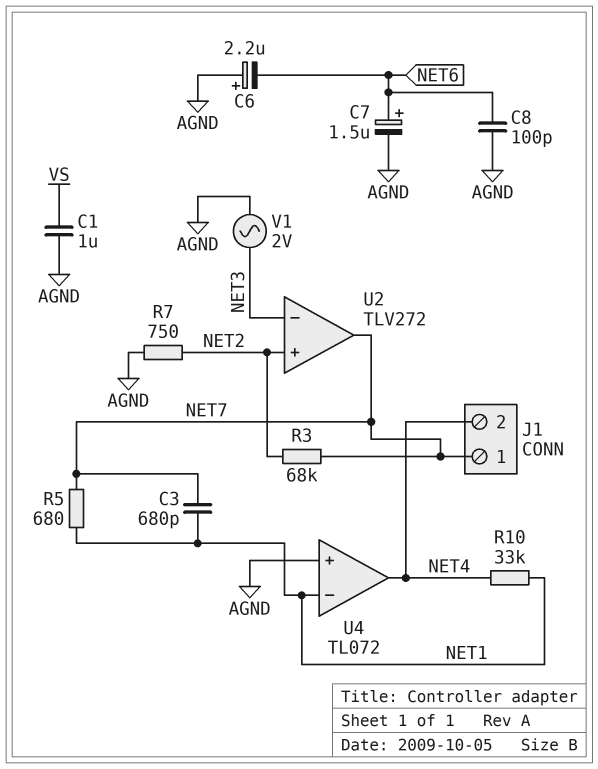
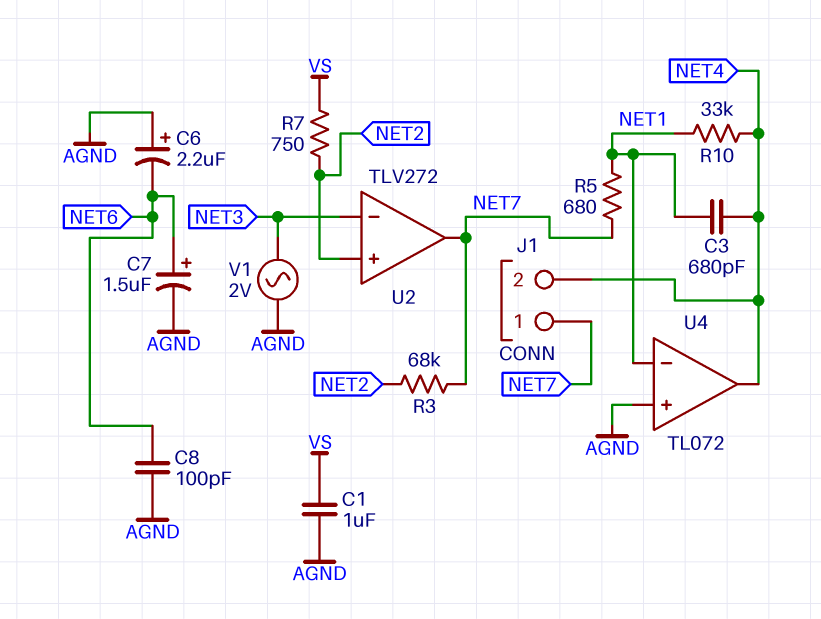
C3: 680pF (NET1, NET7) -> 680pF (NET1, NET4)
R7: 750 (AGND, NET2) -> 750 (NET2, VS)

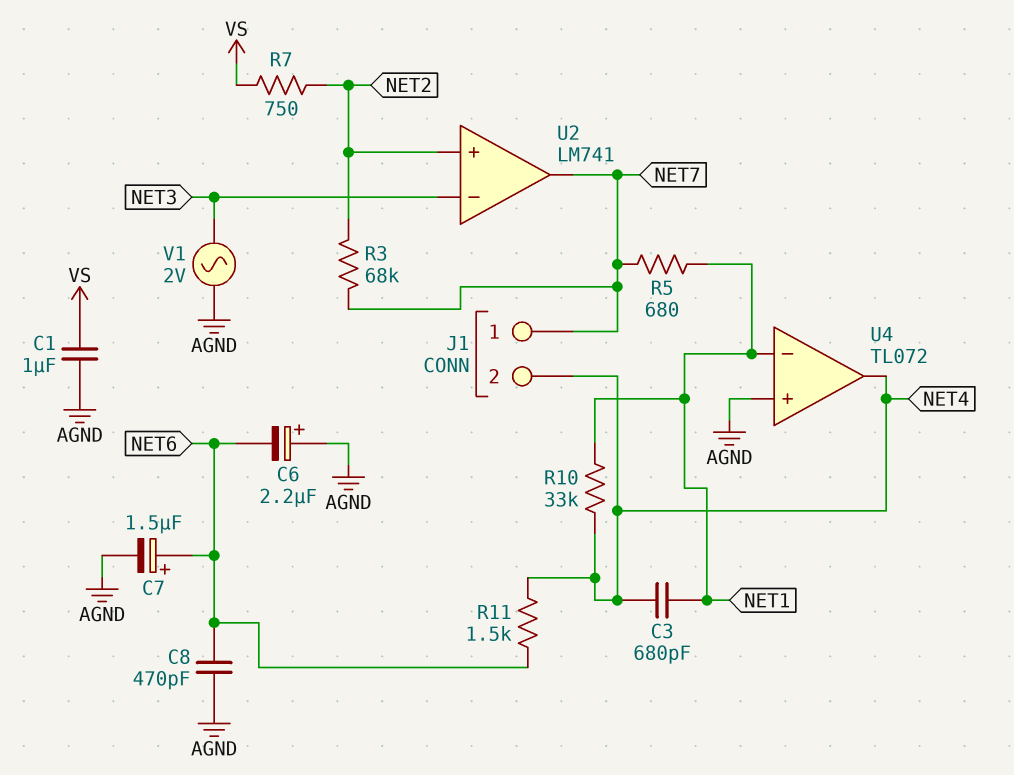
C8: 100pF (AGND, NET6) -> 470pF (AGND, NET6)
R11: none -> 1.5k (NET4, NET6)
U2: TLV272 -> LM741

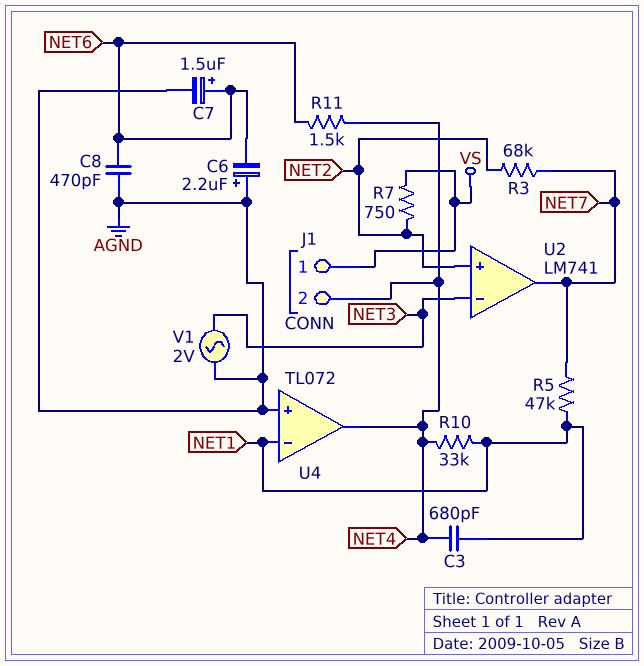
C1: 1uF (AGND, VS) -> none
J1 pin 1: NET7 -> VS
R5: 680 (NET1, NET7) -> 47k (NET1, NET7)

